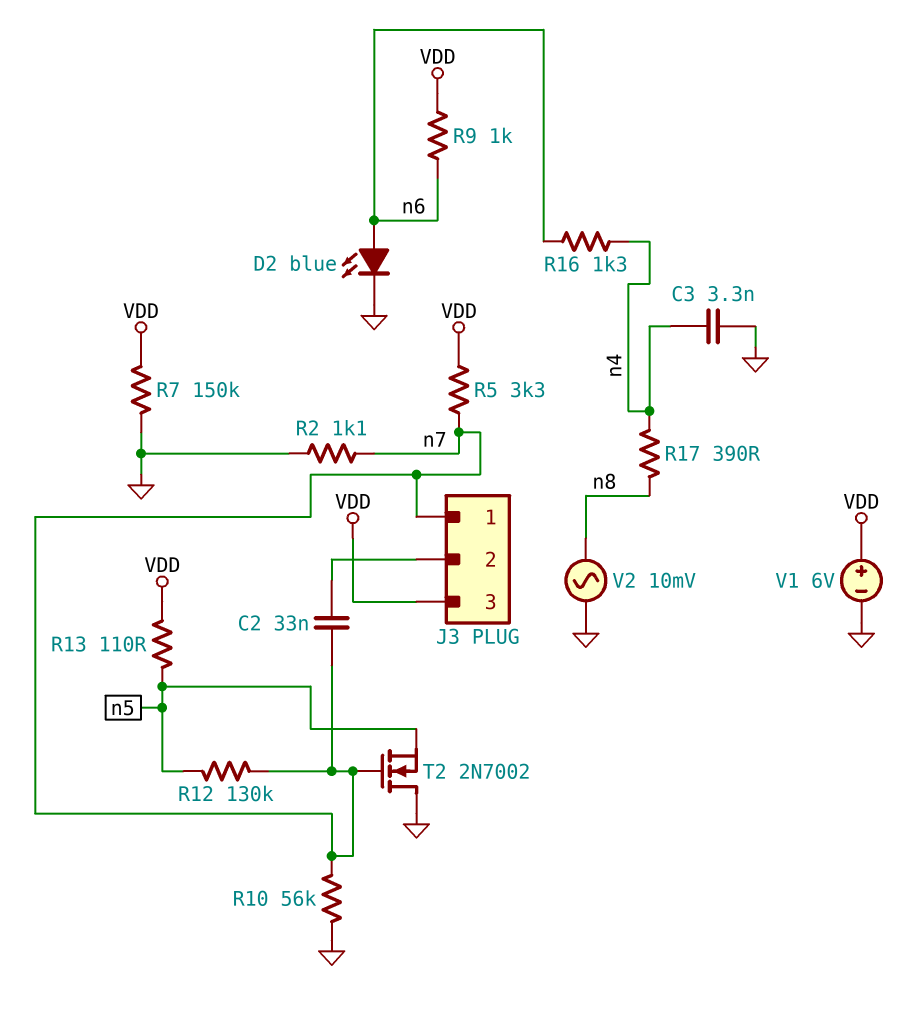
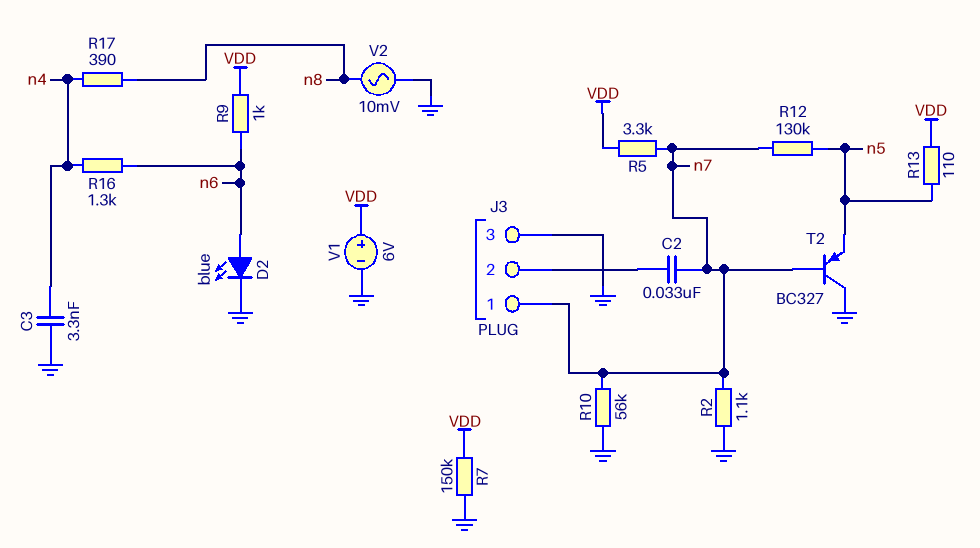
J3 pin 3: VDD -> GND
T2: NMOS 2N7002 (G n7, D GND, S n5) -> PNP BC327 (B n7, C GND, E n5)

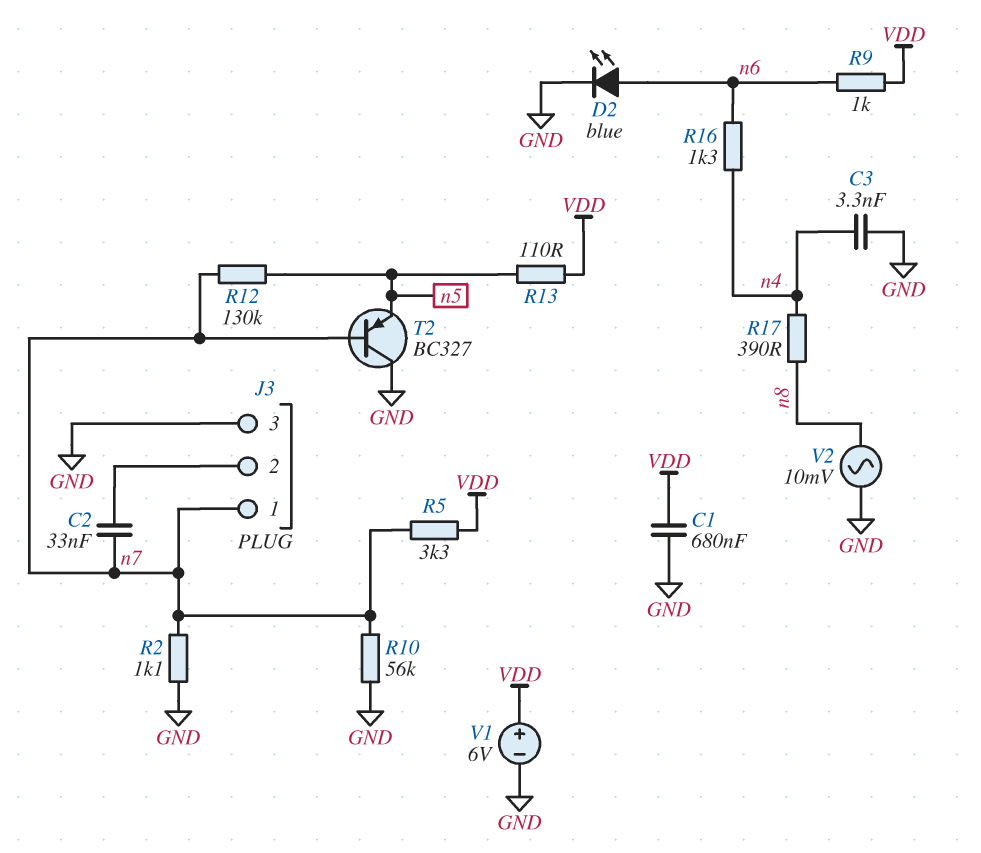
C1: none -> 680nF (GND, VDD)
R7: 150k (GND, VDD) -> none

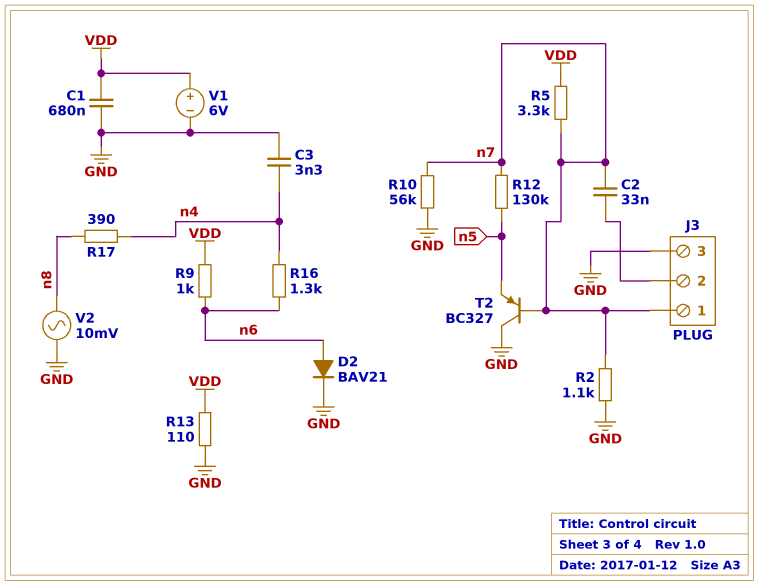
D2: LED blue (A n6, K GND) -> diode BAV21 (A n6, K GND)
R13: 110 (VDD, n5) -> 110 (GND, VDD)

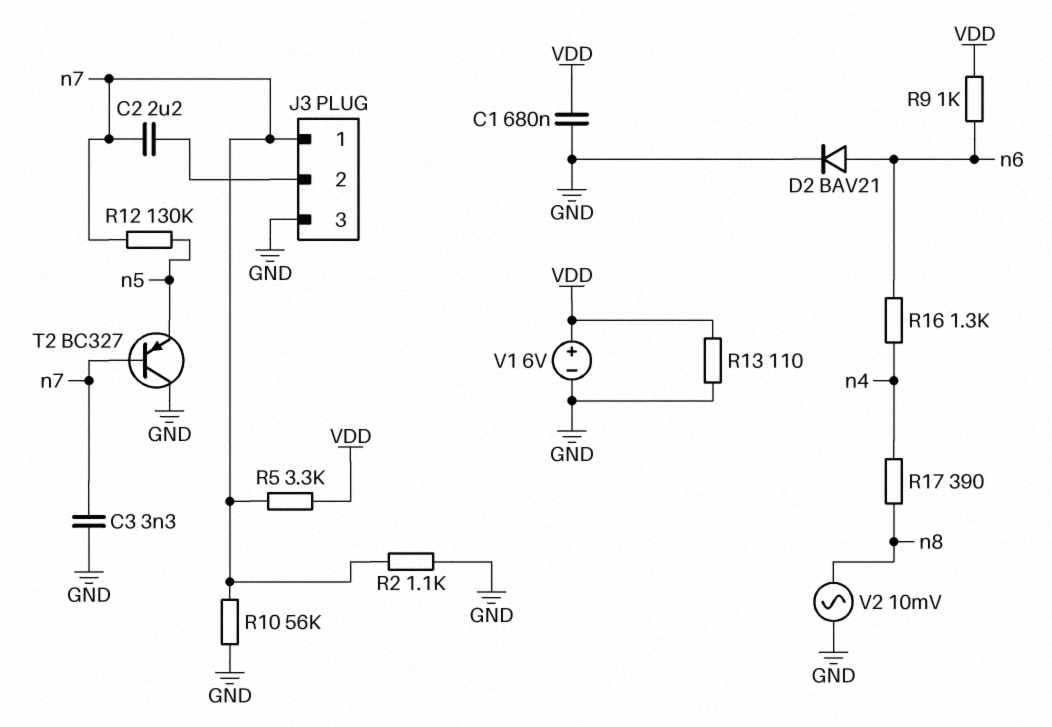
C2: 33nF (J3/2, n7) -> 2.2uF (J3/2, n7)
C3: 3.3nF (GND, n4) -> 3.3nF (GND, n7)

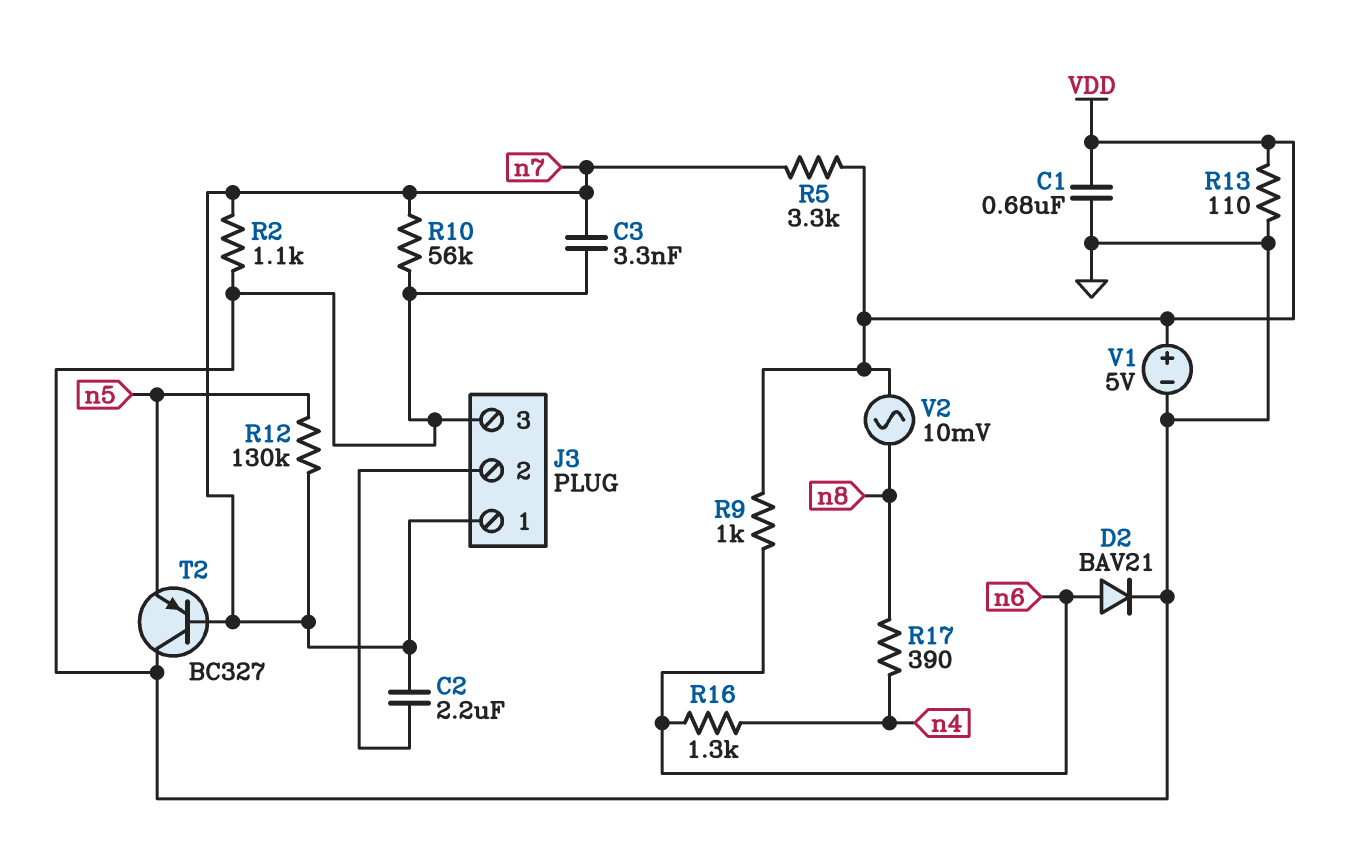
V1: 6V (plus VDD, minus GND) -> 5V (plus VDD, minus GND)
V2: AC 10mV (GND, n8) -> AC 10mV (VDD, n8)

